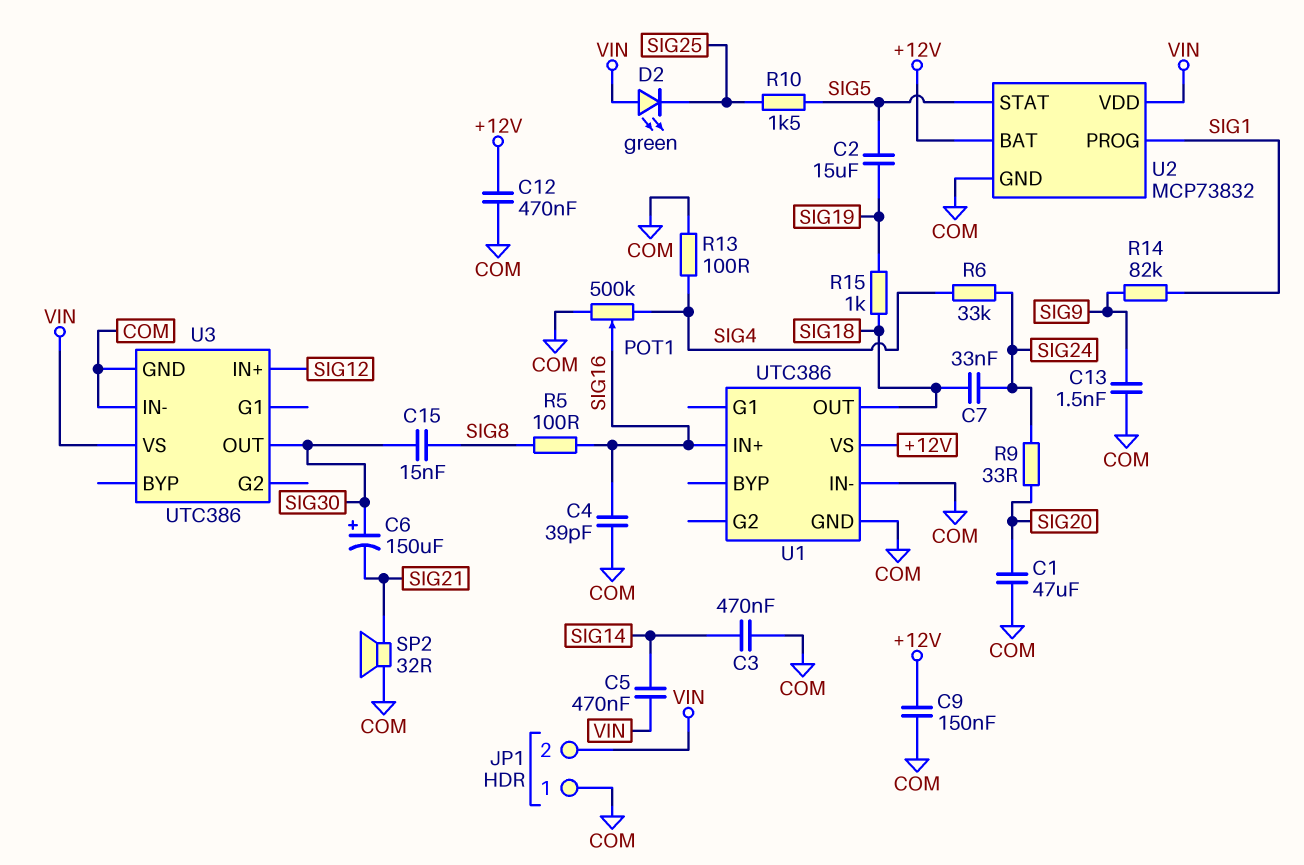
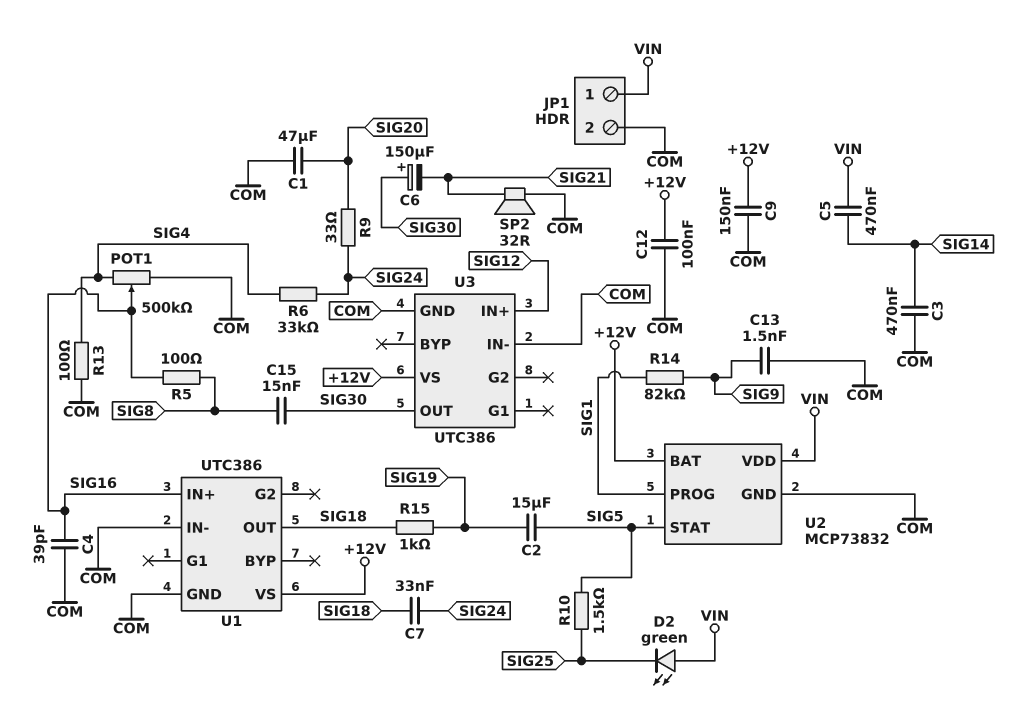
C12: 470nF (+12V, COM) -> 100nF (+12V, COM)
JP1 pin 1: COM -> VIN
JP1 pin 2: VIN -> COM
U3 pin VS: VIN -> +12V

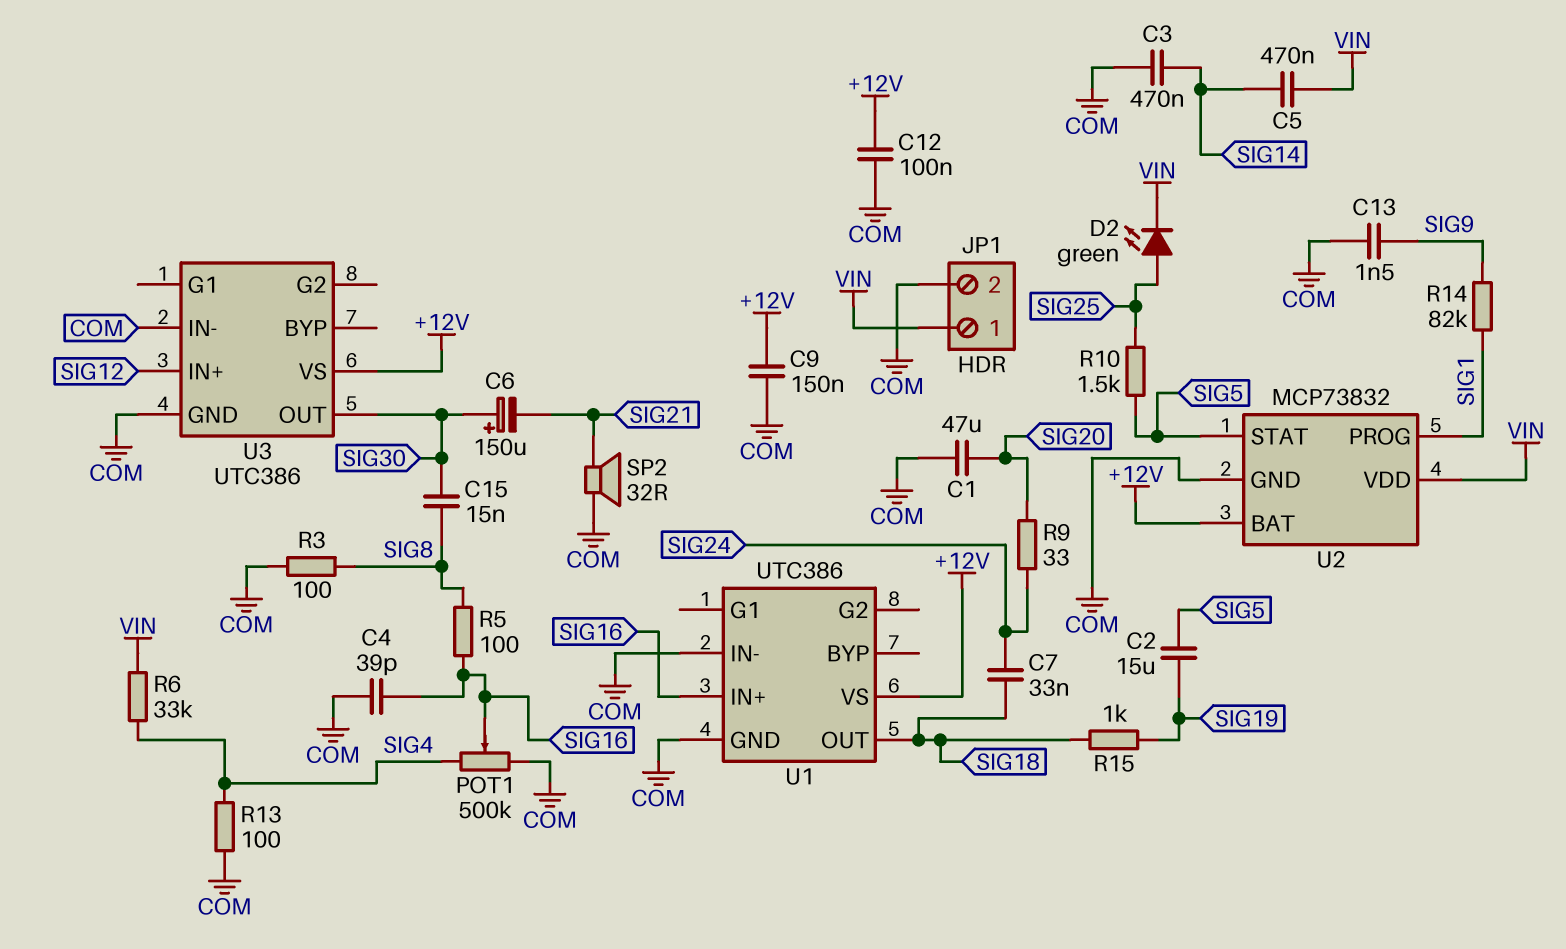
D2: LED green (A VIN, K SIG25) -> LED green (A SIG25, K VIN)
R3: none -> 100 (COM, SIG8)
R6: 33k (SIG4, SIG24) -> 33k (SIG4, VIN)

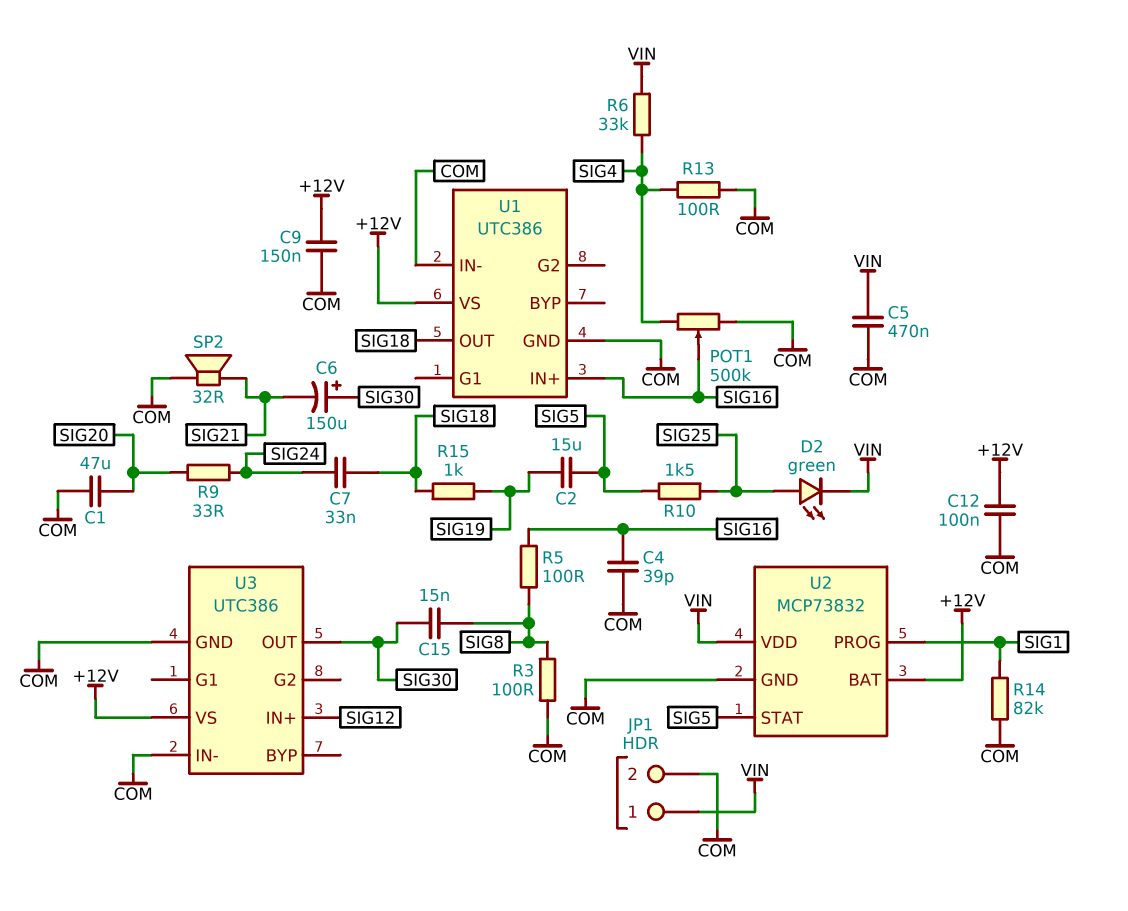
C3: 470nF (COM, SIG14) -> none
C5: 470nF (SIG14, VIN) -> 470nF (COM, VIN)
C13: 1.5nF (COM, SIG9) -> none
R14: 82k (SIG1, SIG9) -> 82k (COM, SIG1)

